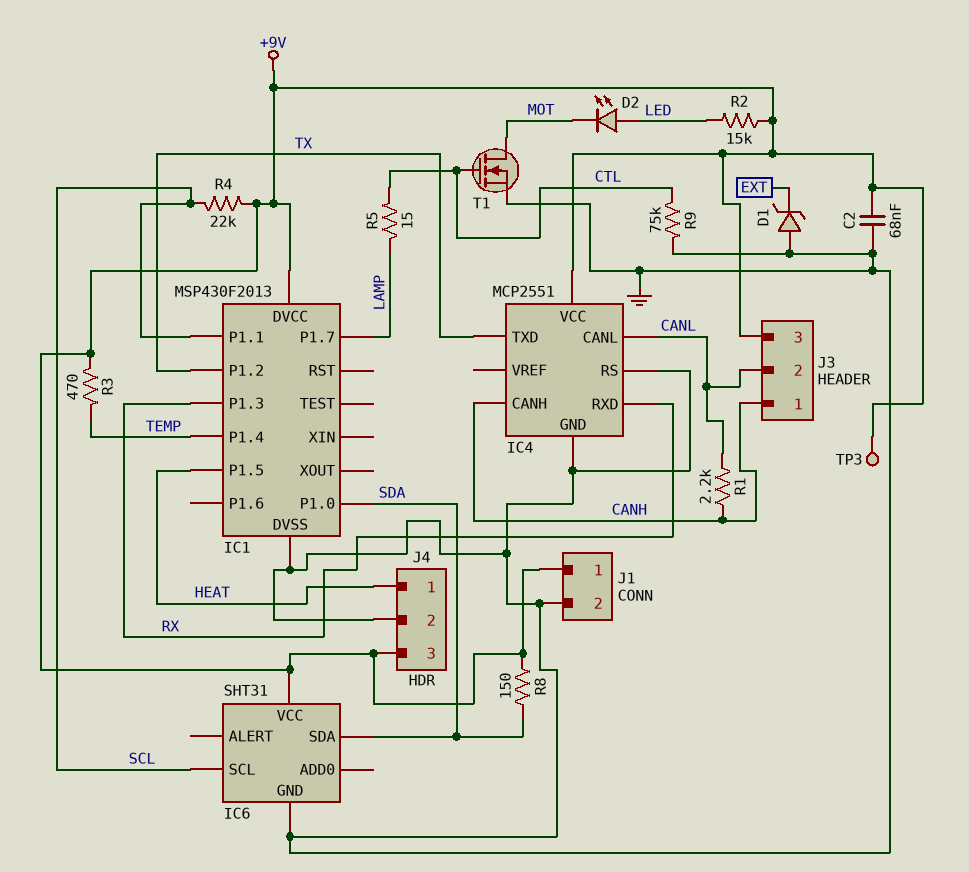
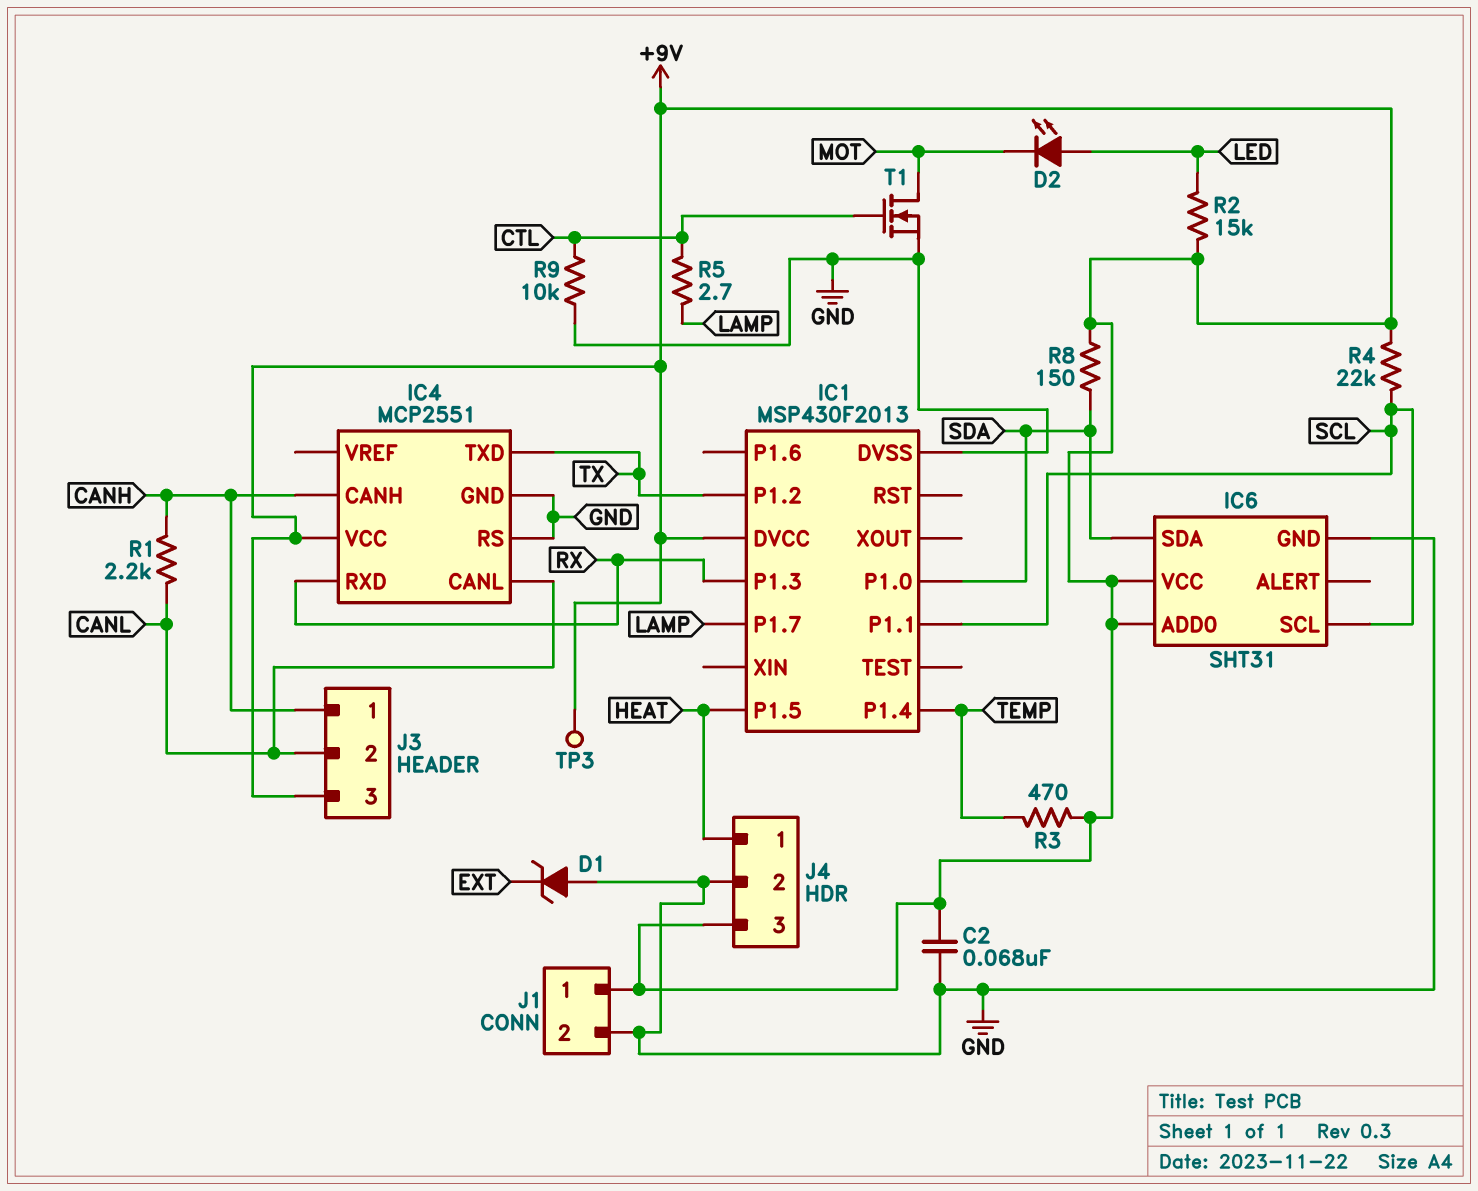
IC6 pin ADD0: none -> +9V
R5: 15 (CTL, LAMP) -> 2.7 (CTL, LAMP)
R9: 75k (CTL, GND) -> 10k (CTL, GND)

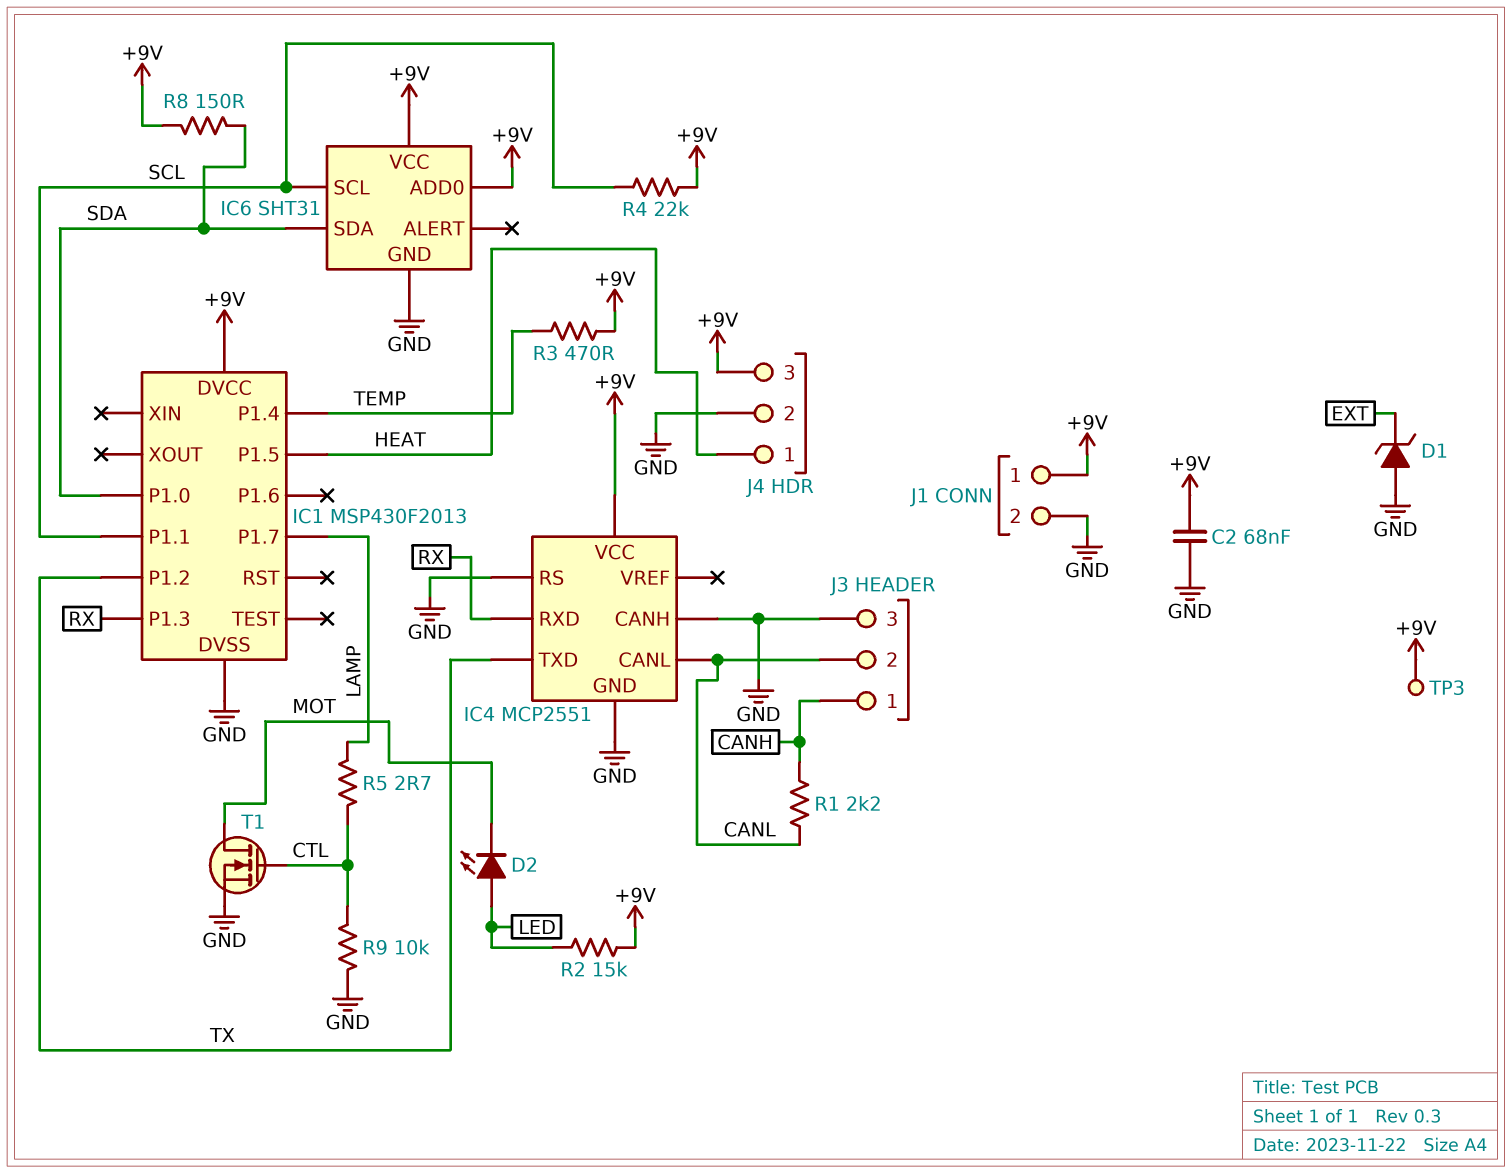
IC4 pin CANH: CANH -> GND
J3 pin 3: +9V -> GND

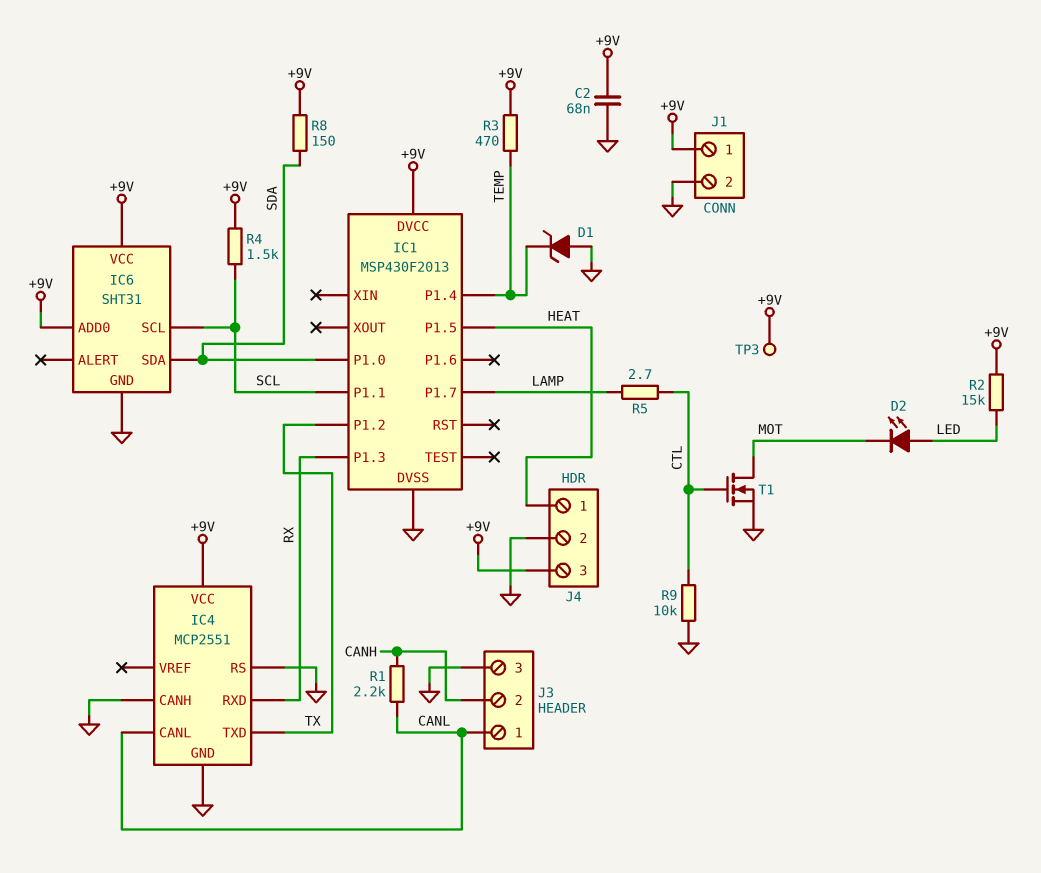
D1: zener (A GND, K EXT) -> zener (A GND, K TEMP)
J3 pin 1: CANH -> CANL
J3 pin 2: CANL -> CANH
R4: 22k (+9V, SCL) -> 1.5k (+9V, SCL)

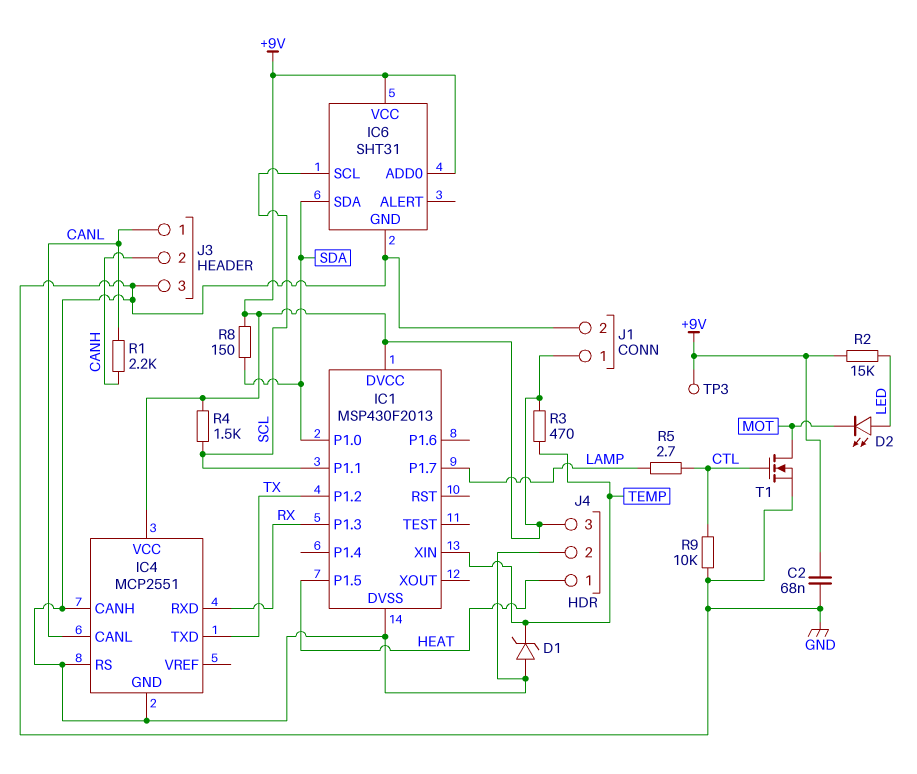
IC1 pin P1.4: TEMP -> none
IC1 pin XIN: none -> TEMP

